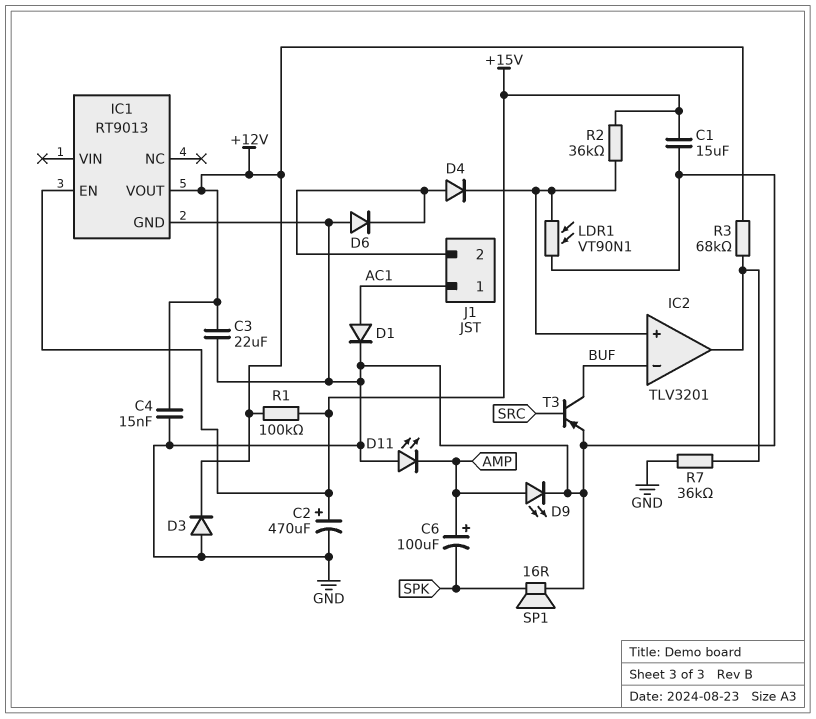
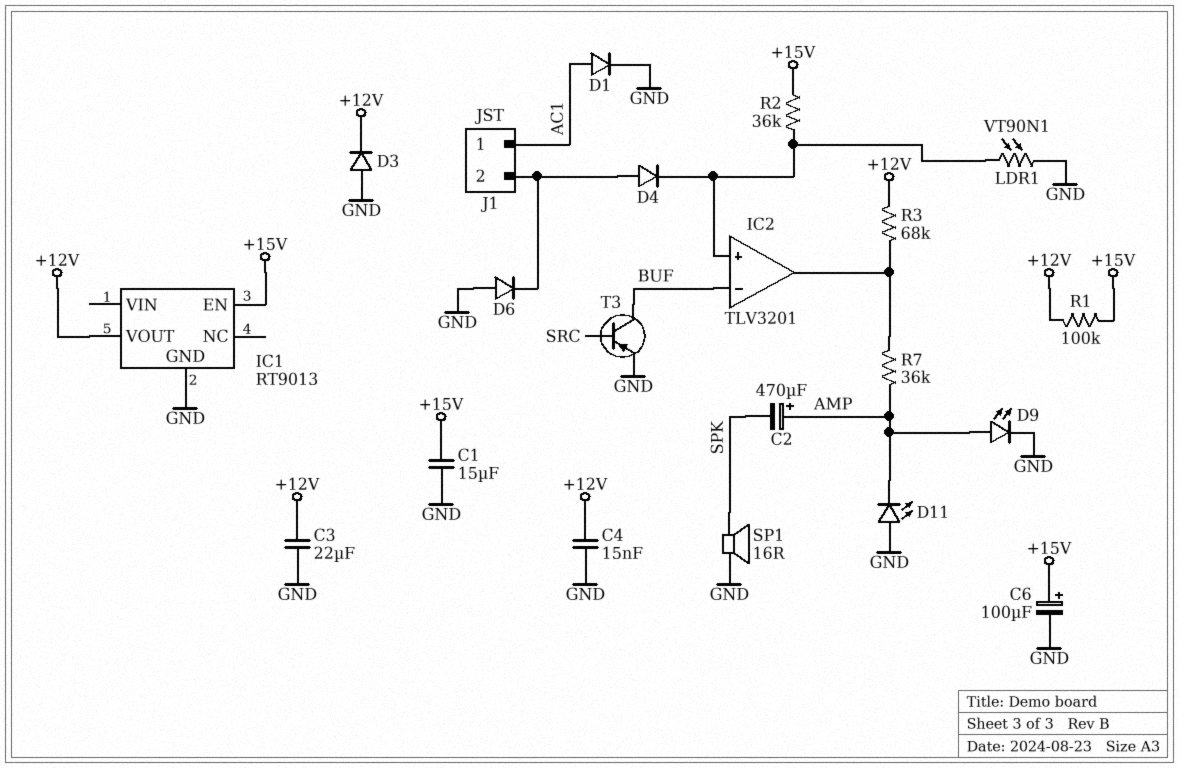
C2: 470uF (plus +15V, minus GND) -> 470uF (plus AMP, minus SPK)
C6: 100uF (plus AMP, minus SPK) -> 100uF (plus +15V, minus GND)
R7: 36k (GND, IC2/out) -> 36k (AMP, IC2/out)

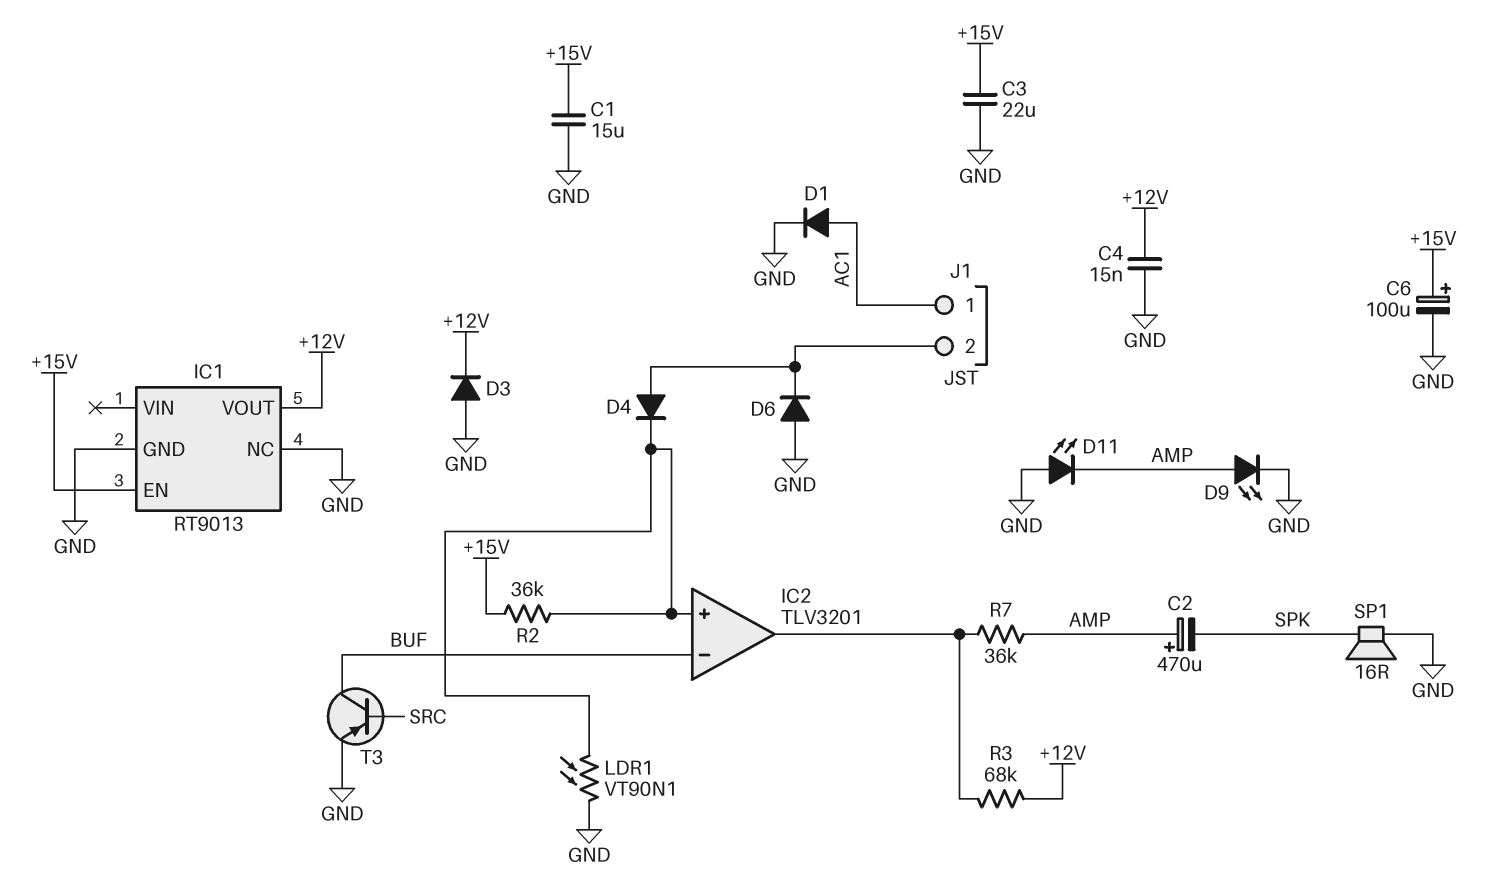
C3: 22uF (+12V, GND) -> 22uF (+15V, GND)
IC1 pin NC: none -> GND
R1: 100k (+12V, +15V) -> none

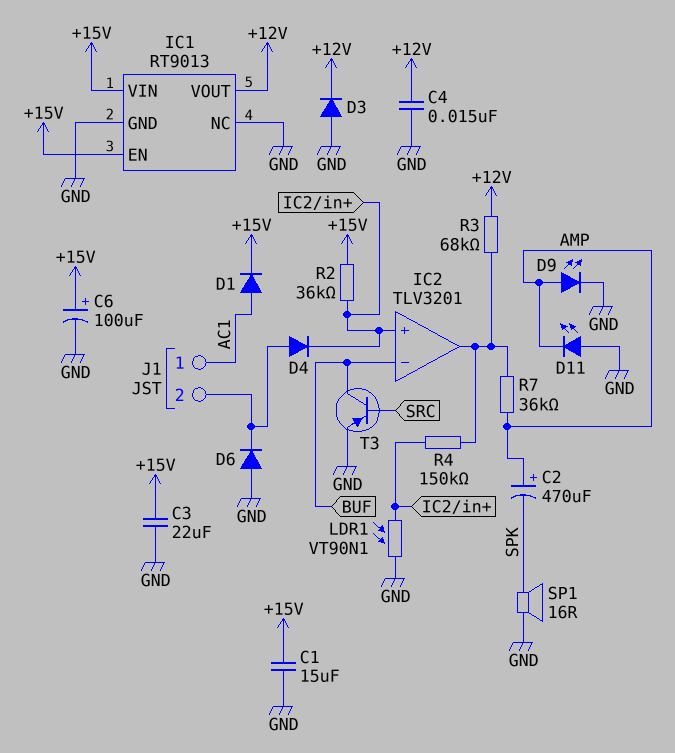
D1: diode (A AC1, K GND) -> diode (A AC1, K +15V)
IC1 pin VIN: none -> +15V
R4: none -> 150k (IC2/in+, IC2/out)

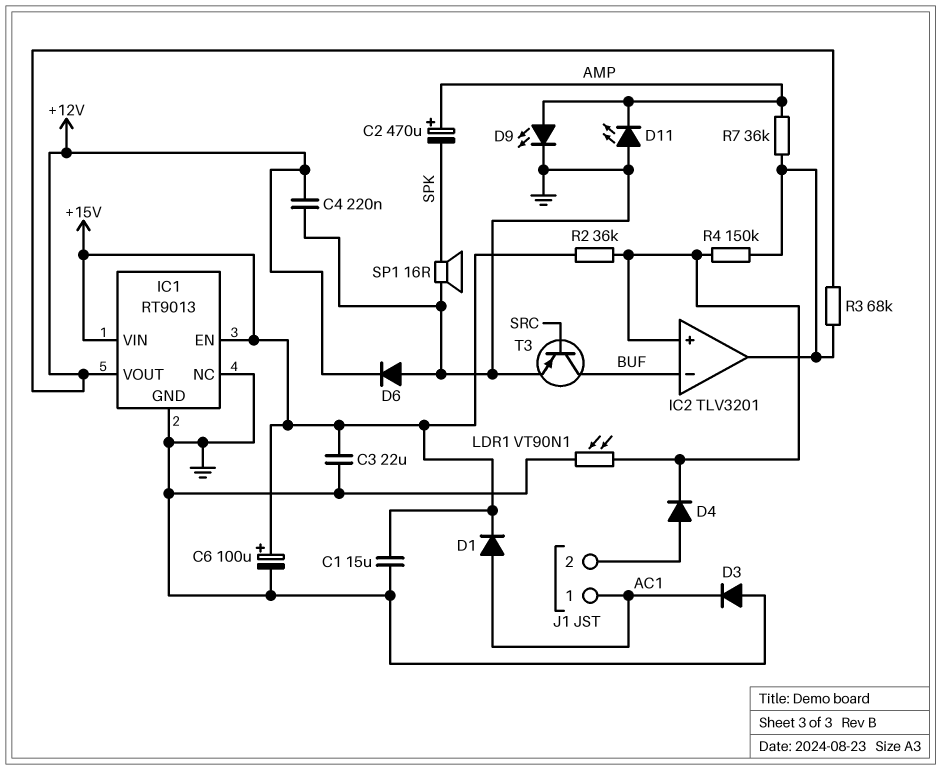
C4: 15nF (+12V, GND) -> 220nF (+12V, GND)
D3: diode (A GND, K +12V) -> diode (A GND, K AC1)
D6: diode (A GND, K J1/2) -> diode (A GND, K +12V)

